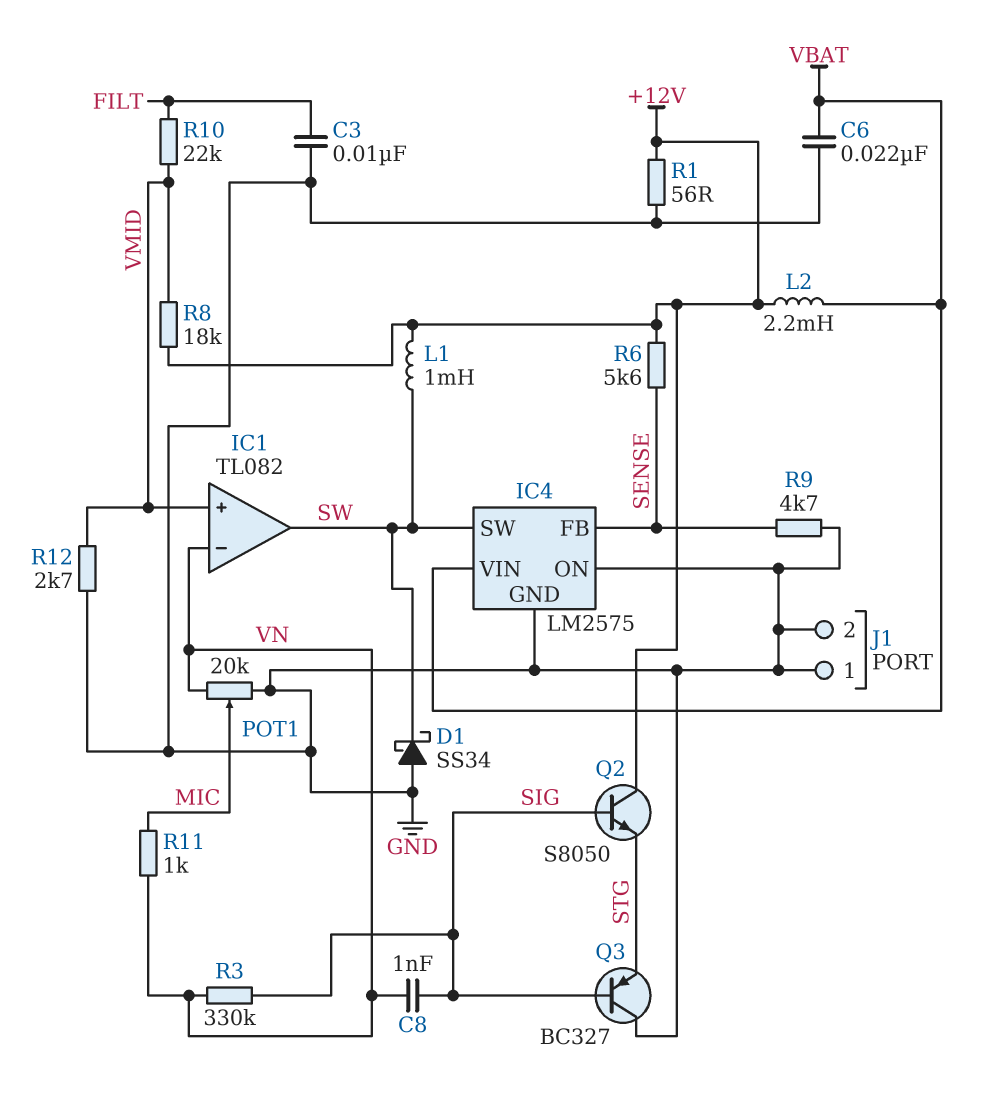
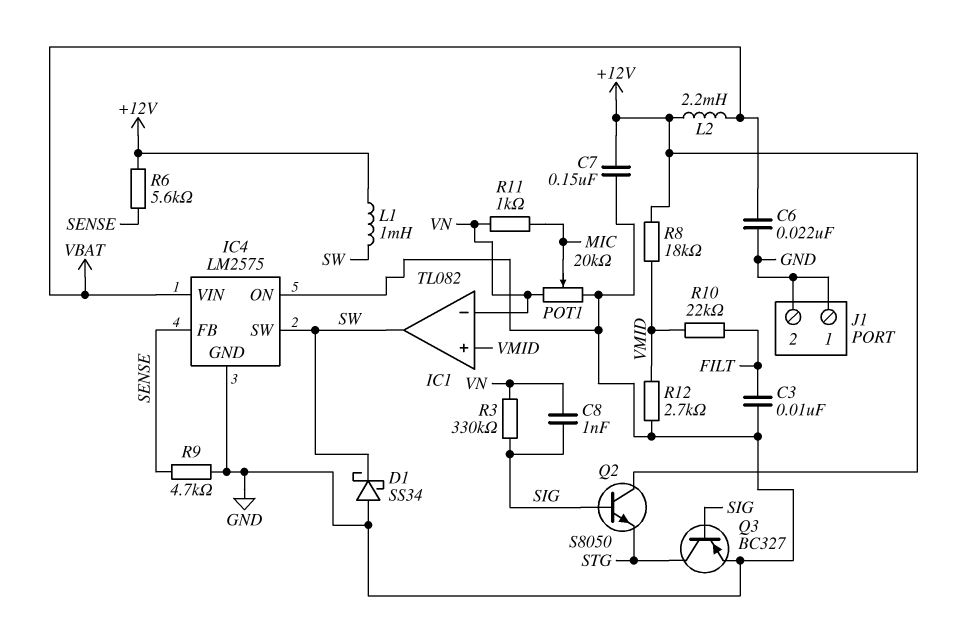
C7: none -> 150nF (+12V, GND)
Q3: PNP BC327 (B SIG, C GND, E STG) -> PNP BC327 (B SIG, C STG, E GND)
R1: 56 (+12V, GND) -> none

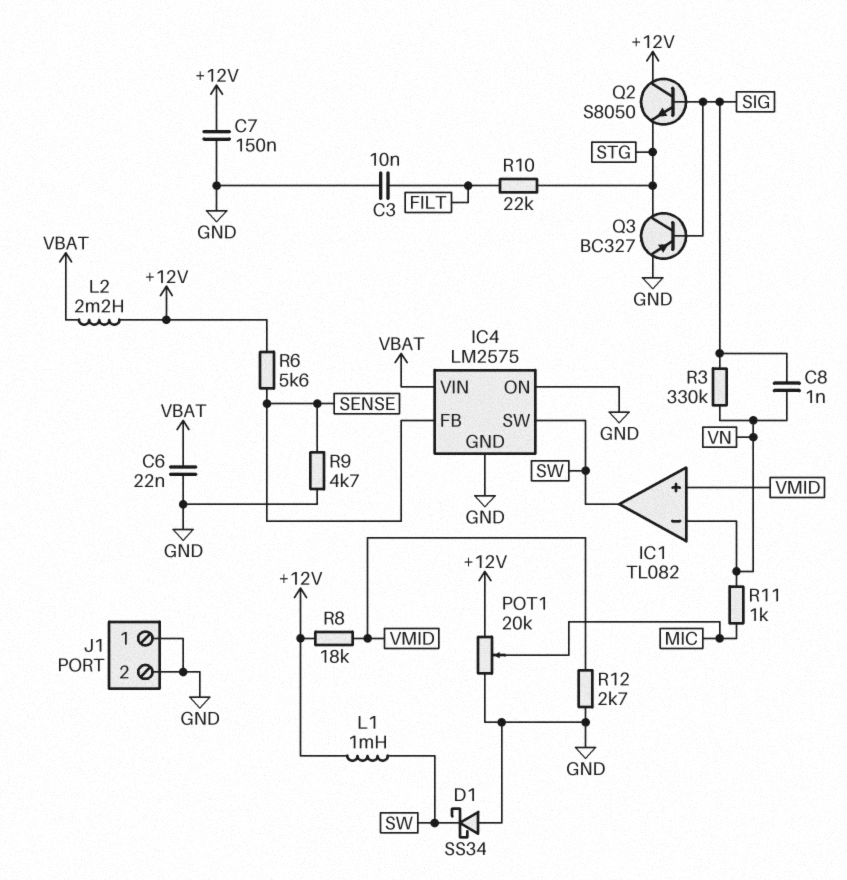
POT1: 20k (GND, VN, wiper MIC) -> 20k (+12V, GND, wiper MIC)
R10: 22k (FILT, VMID) -> 22k (FILT, STG)

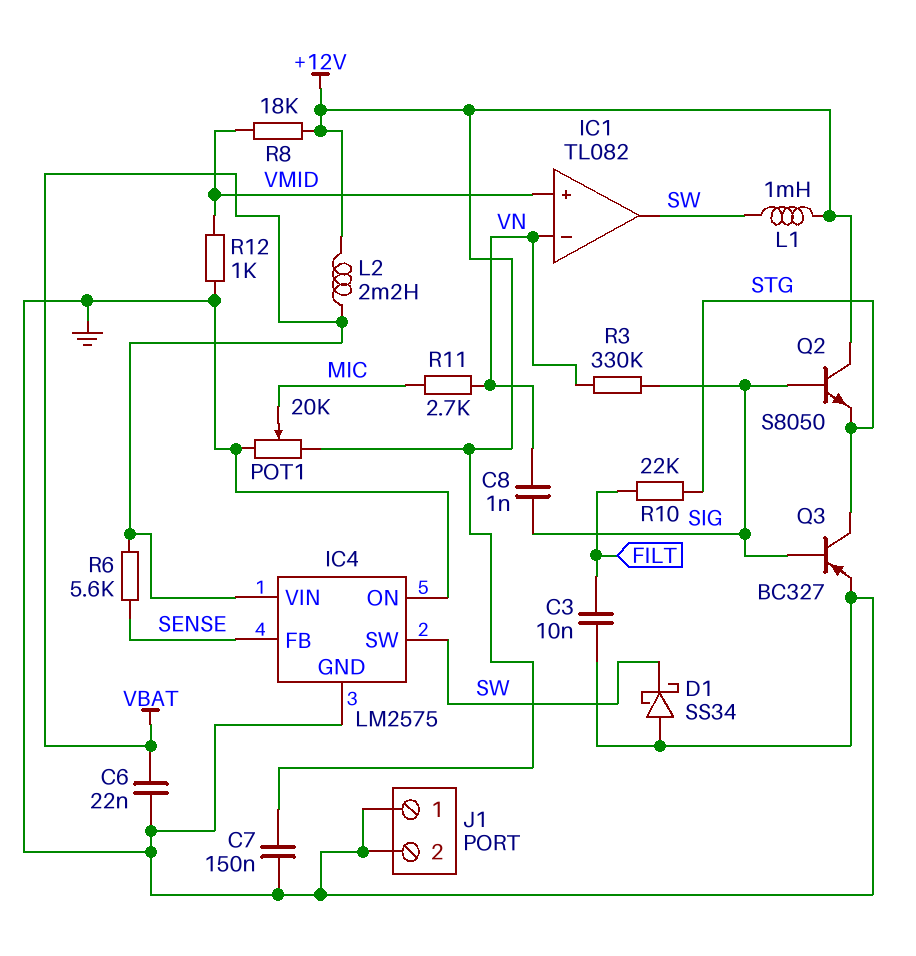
R6: 5.6k (+12V, SENSE) -> 5.6k (SENSE, VBAT)
R9: 4.7k (GND, SENSE) -> none
R11: 1k (MIC, VN) -> 2.7k (MIC, VN)
R12: 2.7k (GND, VMID) -> 1k (GND, VMID)

